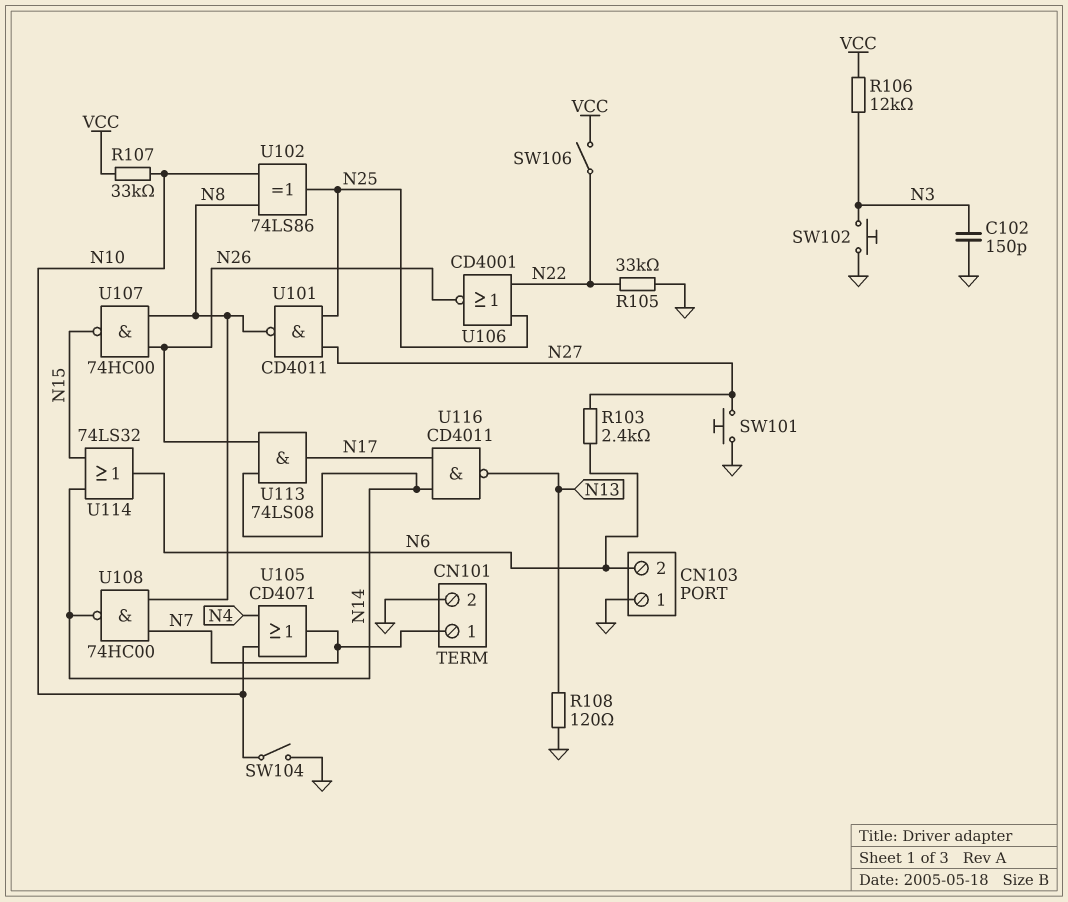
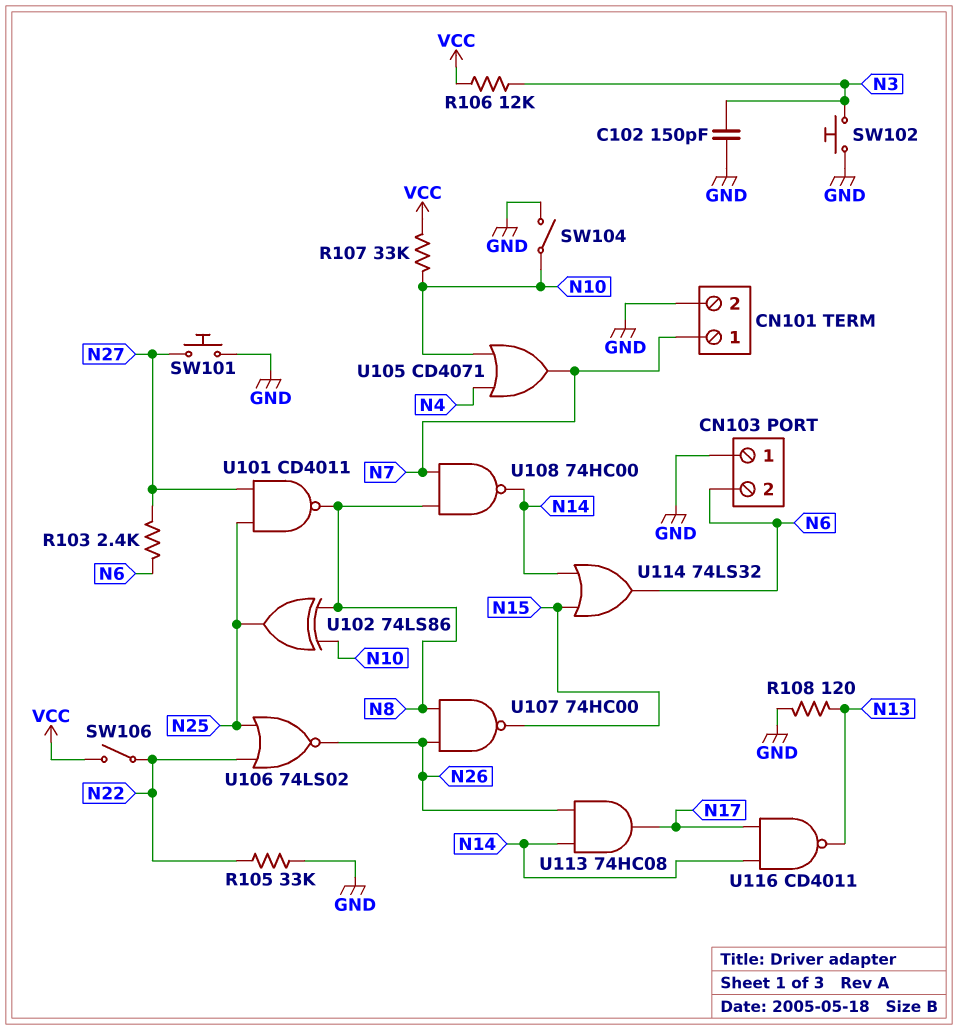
U106: NOR CD4001 (in N22, in N25, out N26) -> NOR 74LS02 (in N22, in N25, out N26)
U113: AND 74LS08 (in N14, in N26, out N17) -> AND 74HC08 (in N14, in N26, out N17)

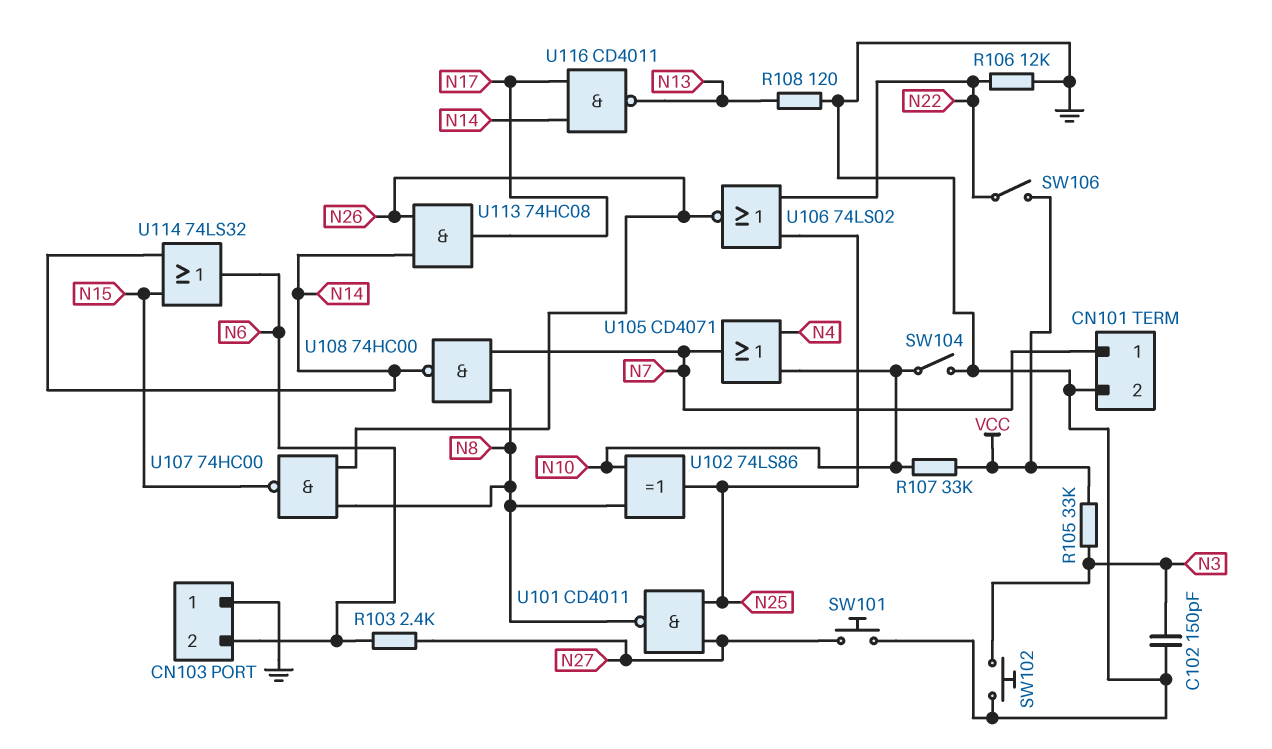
R105: 33k (GND, N22) -> 33k (N3, VCC)
R106: 12k (N3, VCC) -> 12k (GND, N22)

